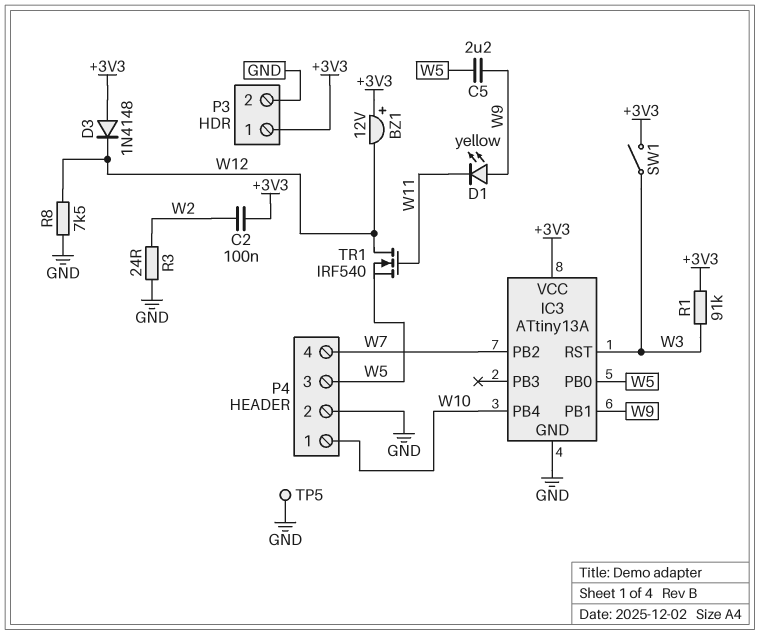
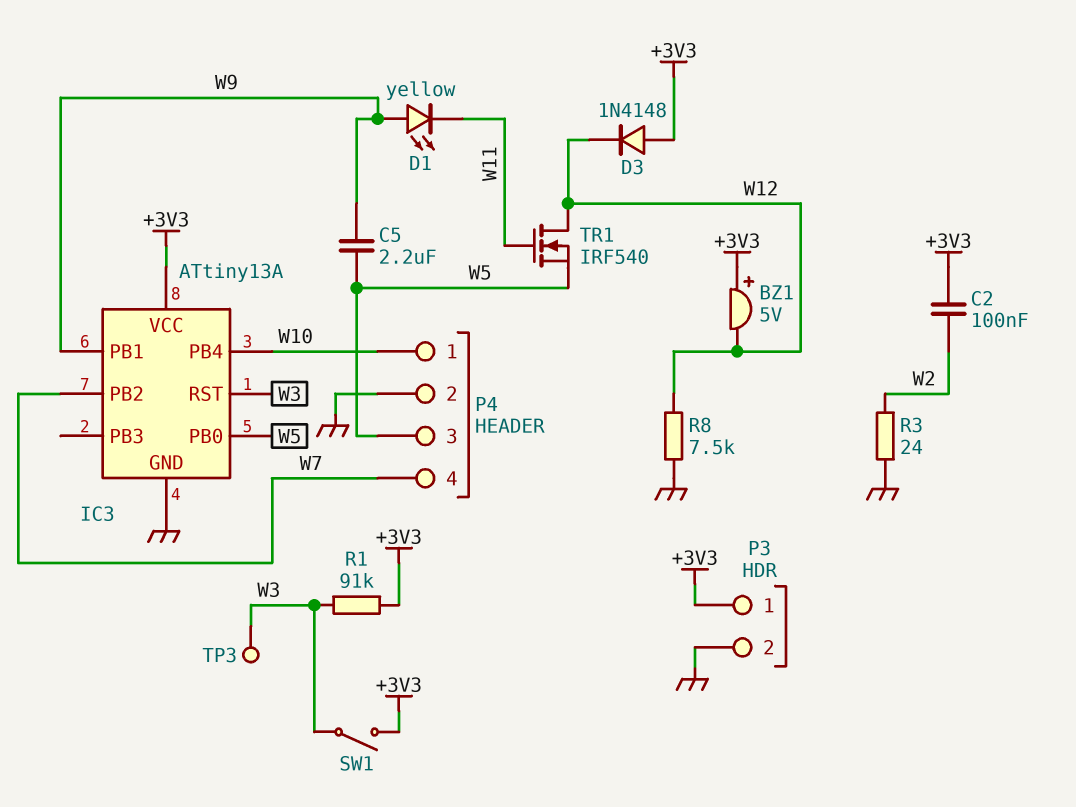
BZ1: buzzer 12V (plus +3V3, minus W12) -> buzzer 5V (plus +3V3, minus W12)
TP3: none -> test point (W3)
TP5: test point (GND) -> none

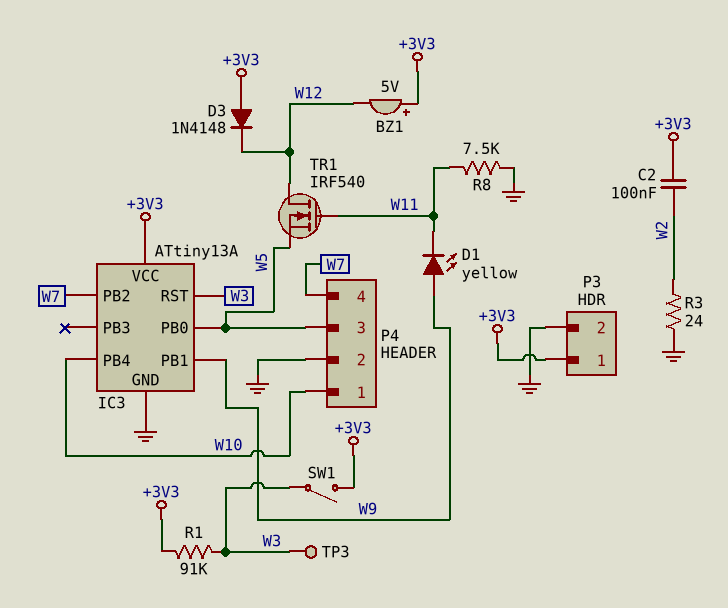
C5: 2.2uF (W5, W9) -> none
R8: 7.5k (GND, W12) -> 7.5k (GND, W11)

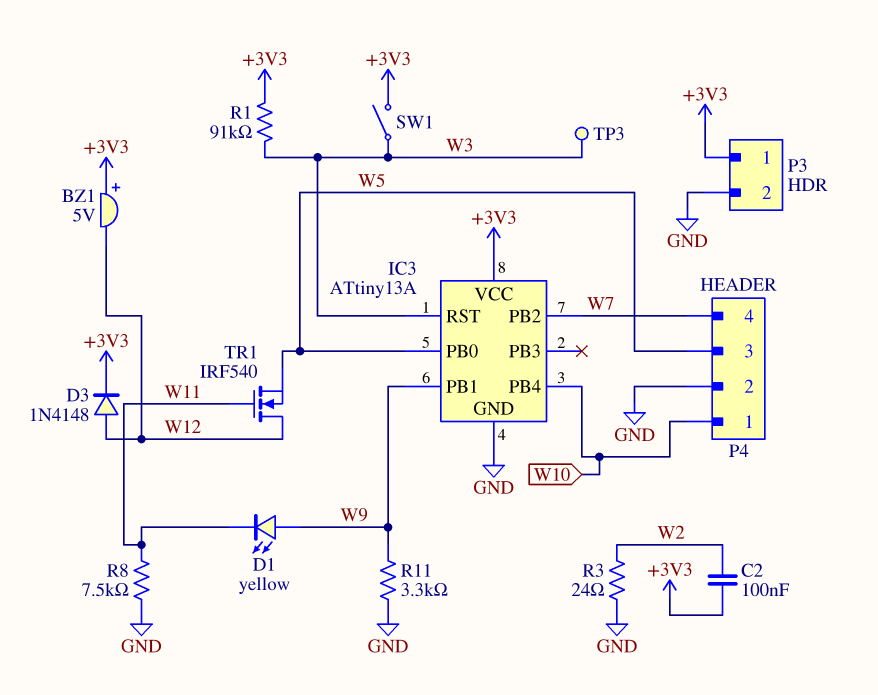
D3: diode 1N4148 (A +3V3, K W12) -> diode 1N4148 (A W12, K +3V3)
R11: none -> 3.3k (GND, W9)

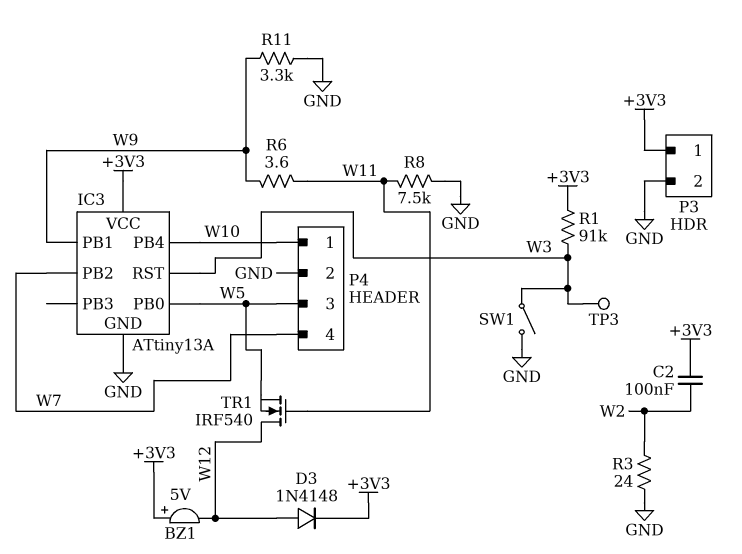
D1: LED yellow (A W9, K W11) -> none
R6: none -> 3.6 (W9, W11)
SW1: switch (+3V3, W3) -> switch (GND, W3)

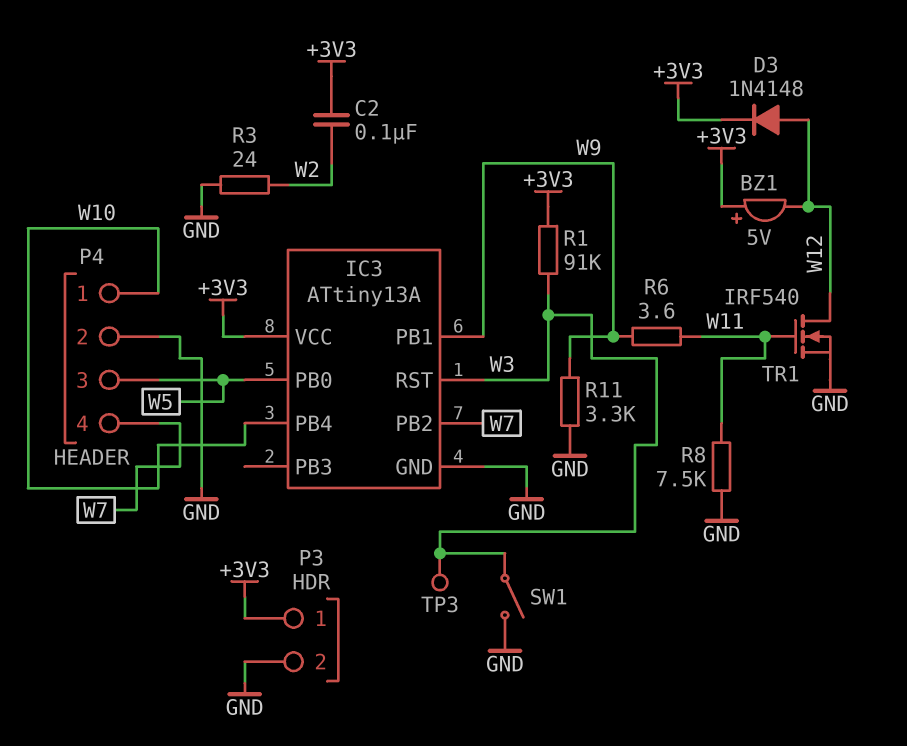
TR1: NMOS IRF540 (G W11, D W12, S W5) -> NMOS IRF540 (G W11, D W12, S GND)

